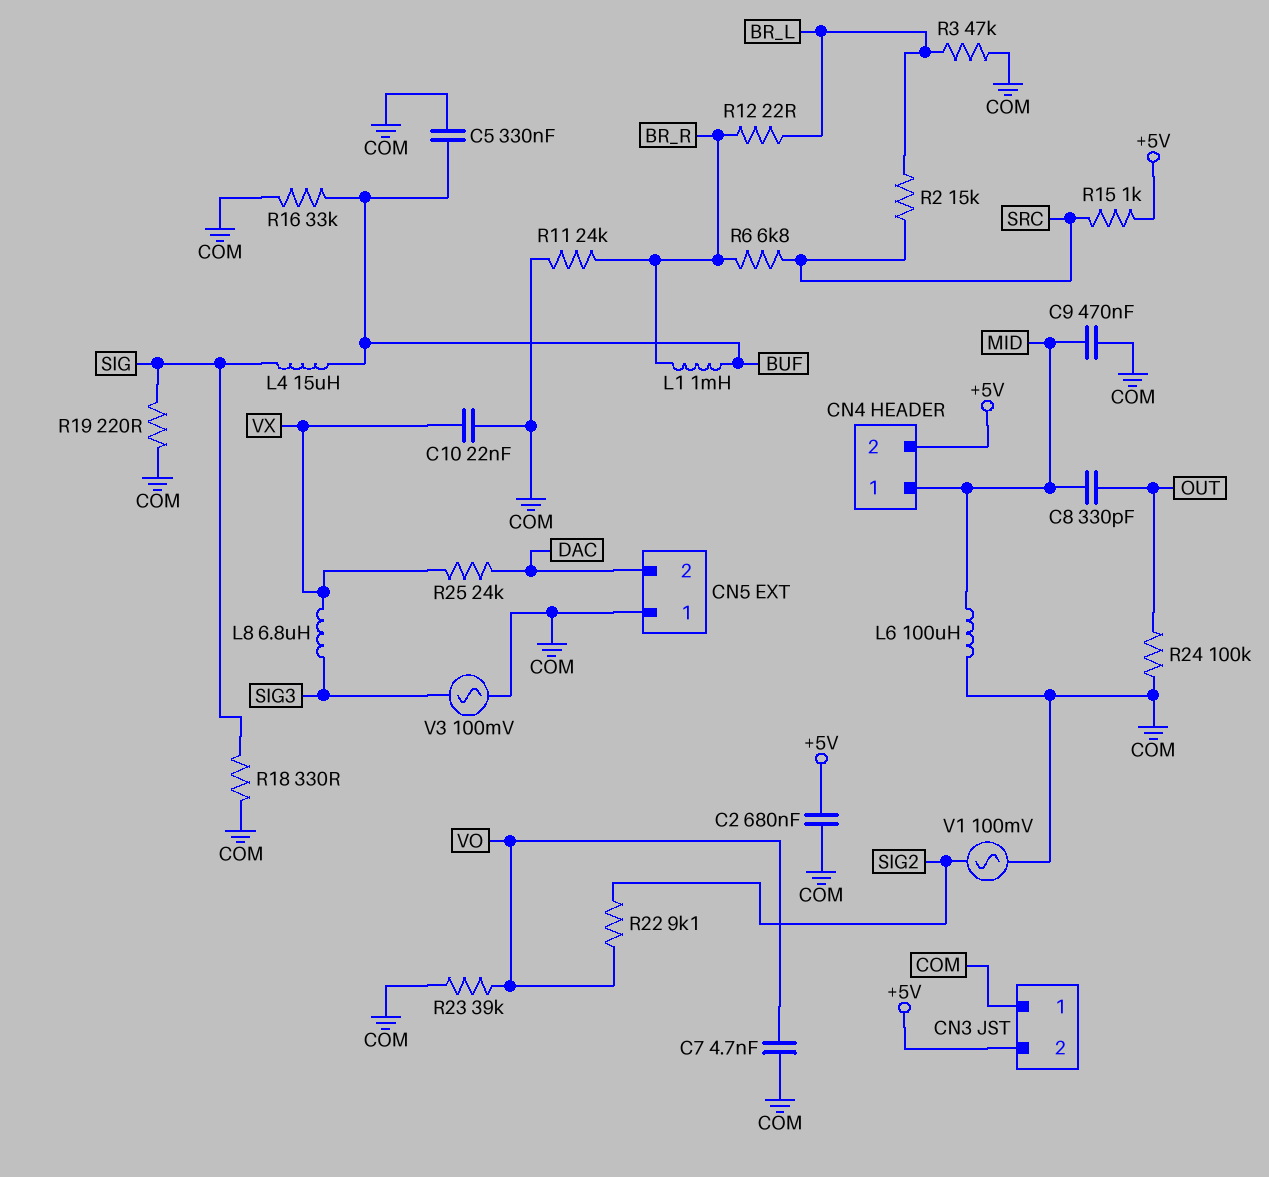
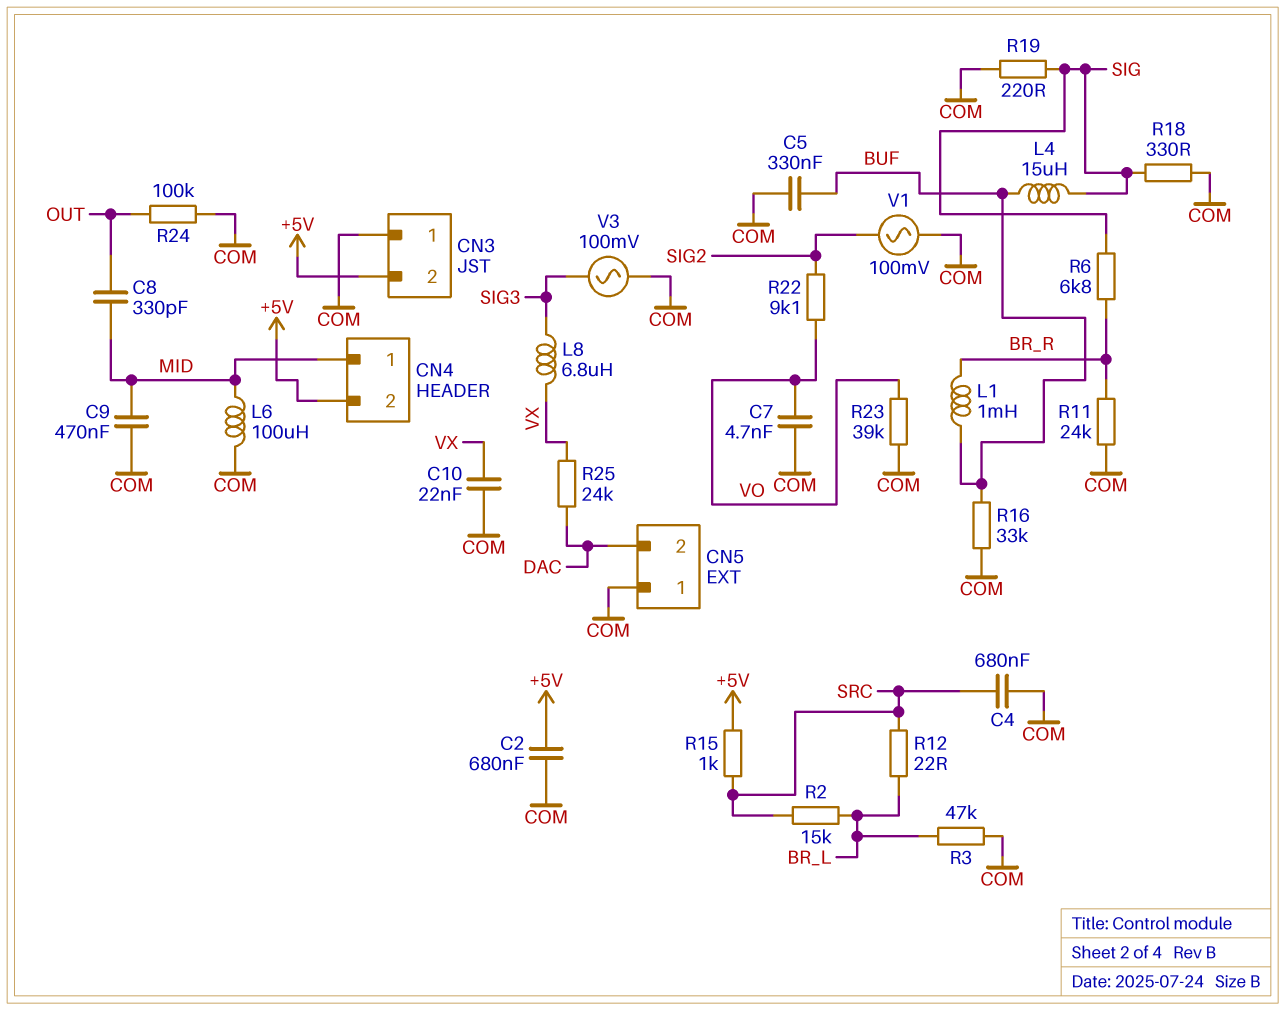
C4: none -> 680nF (COM, SRC)
R6: 6.8k (BR_R, SRC) -> 6.8k (BR_R, SIG)
R12: 22 (BR_L, BR_R) -> 22 (BR_L, SRC)

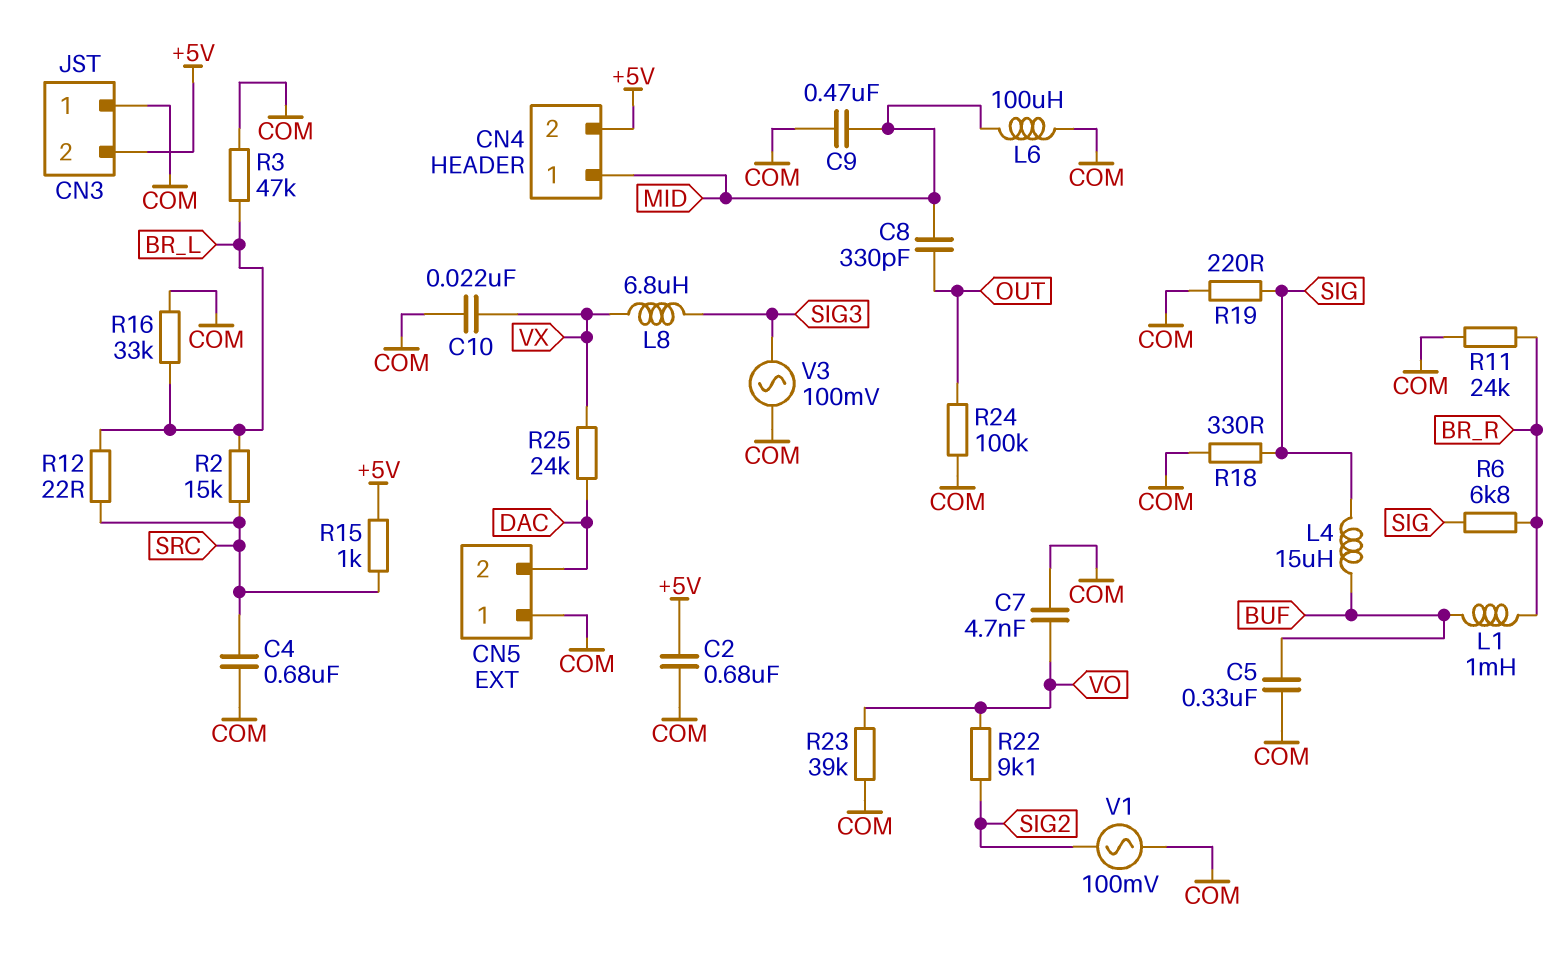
R16: 33k (BUF, COM) -> 33k (BR_L, COM)

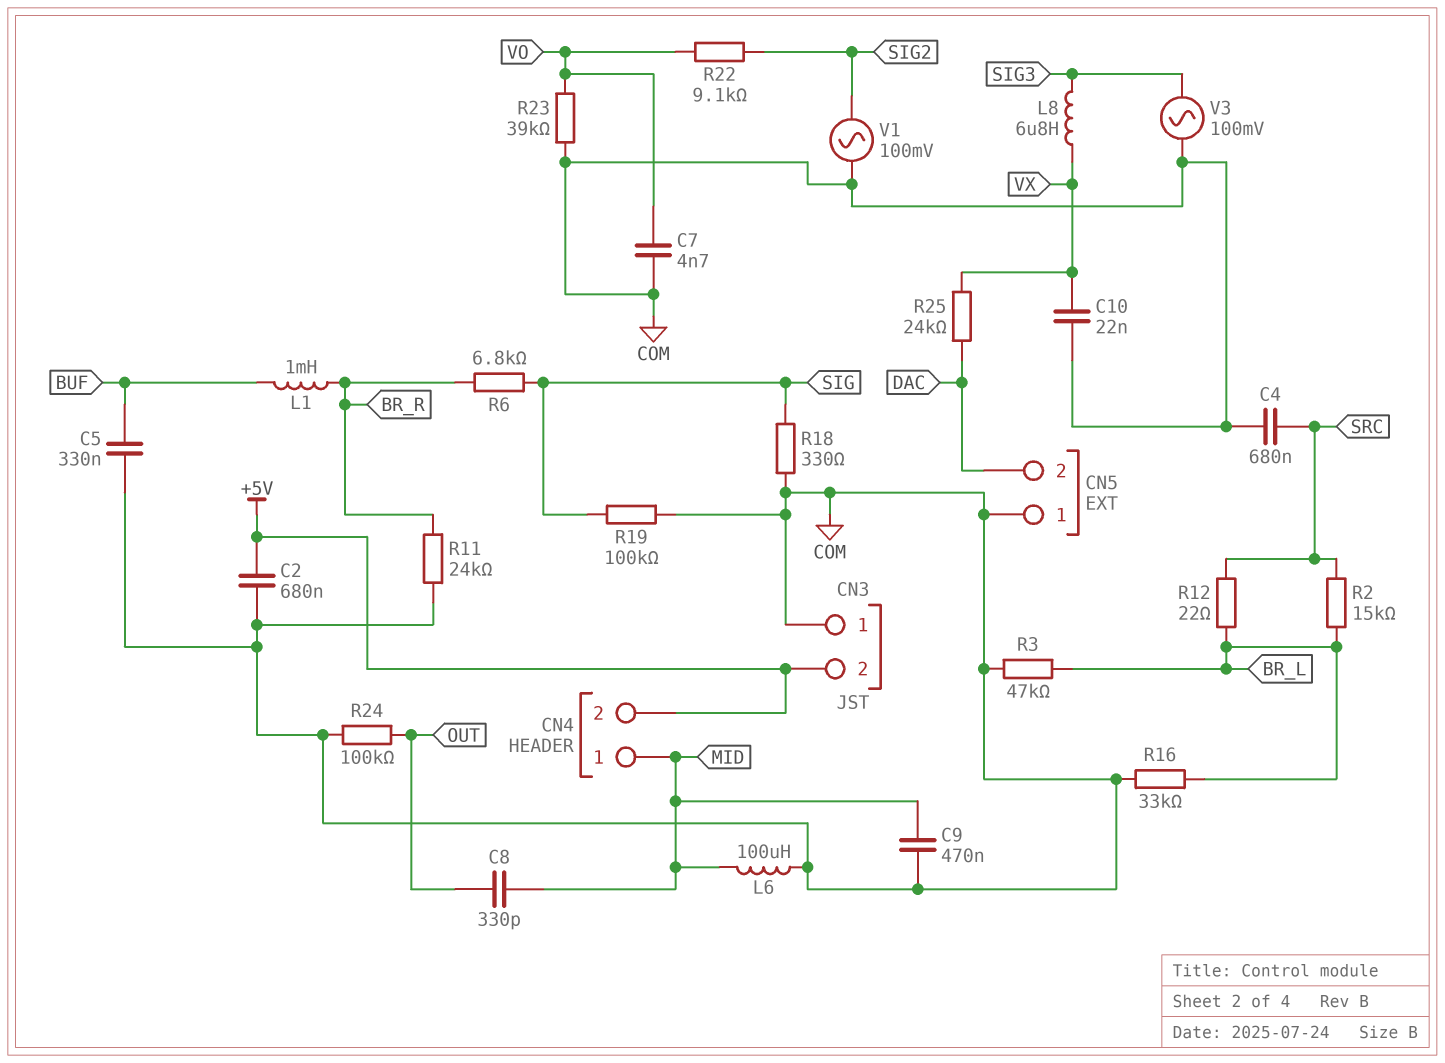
L4: 15uH (BUF, SIG) -> none
R15: 1k (+5V, SRC) -> none
R19: 220 (COM, SIG) -> 100k (COM, SIG)

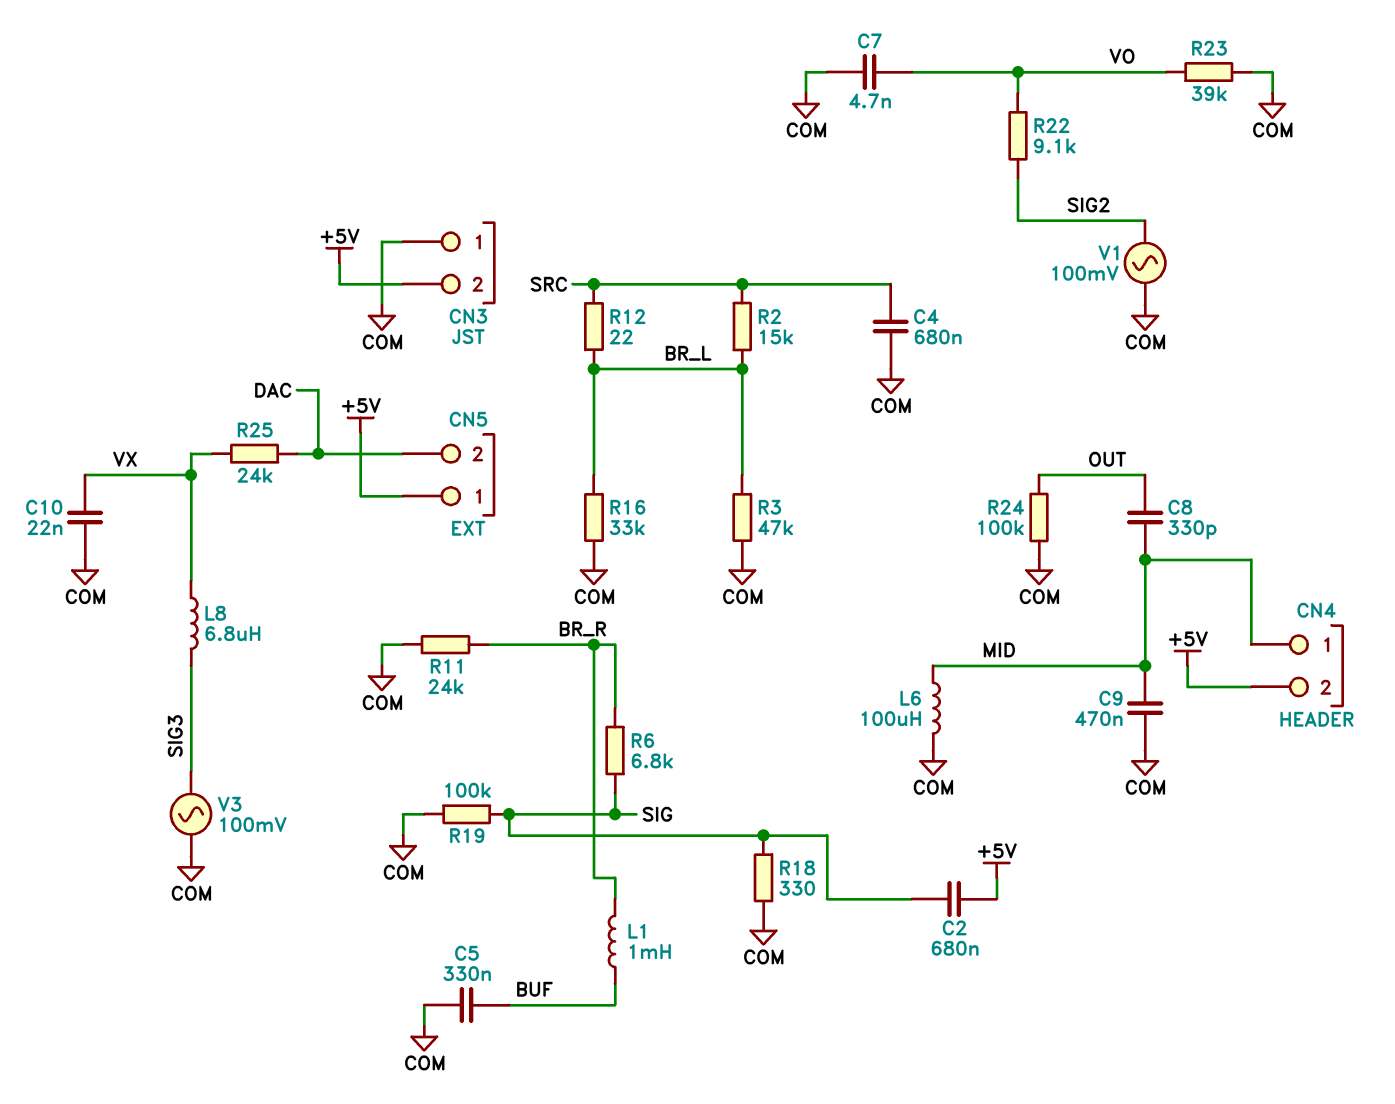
C2: 680nF (+5V, COM) -> 680nF (+5V, SIG)
CN5 pin 1: COM -> +5V

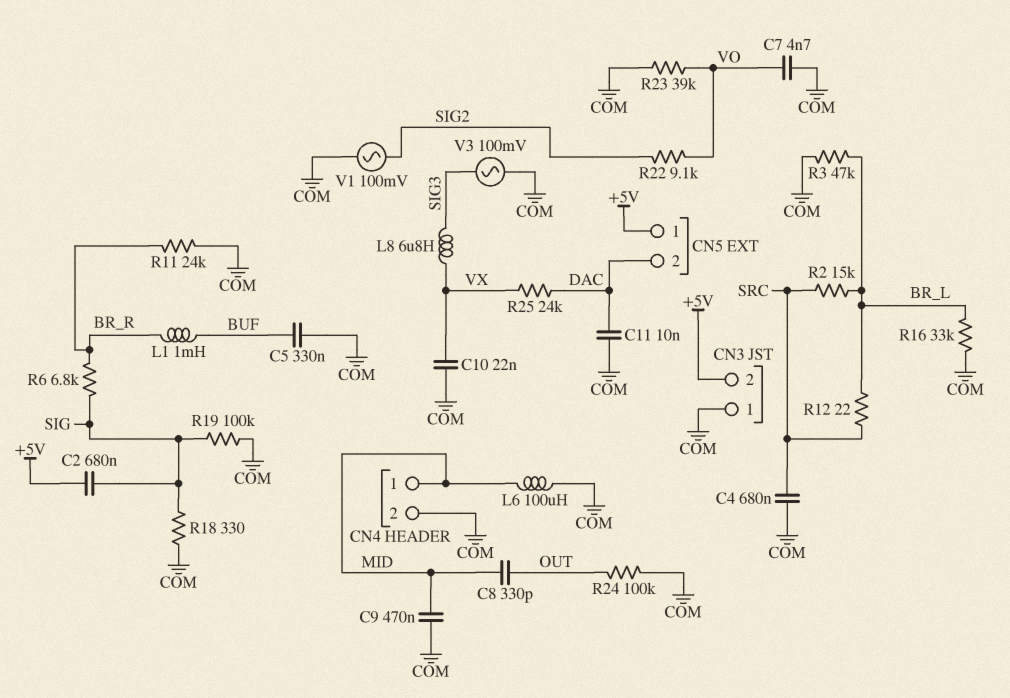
C11: none -> 10nF (COM, DAC)
CN4 pin 2: +5V -> COM

